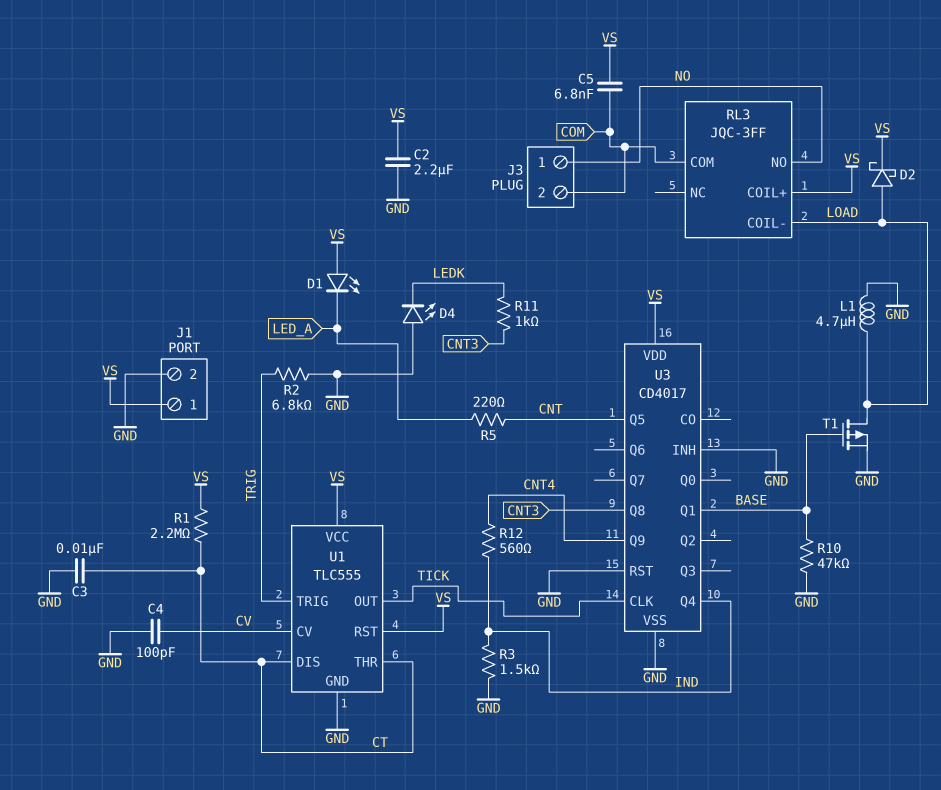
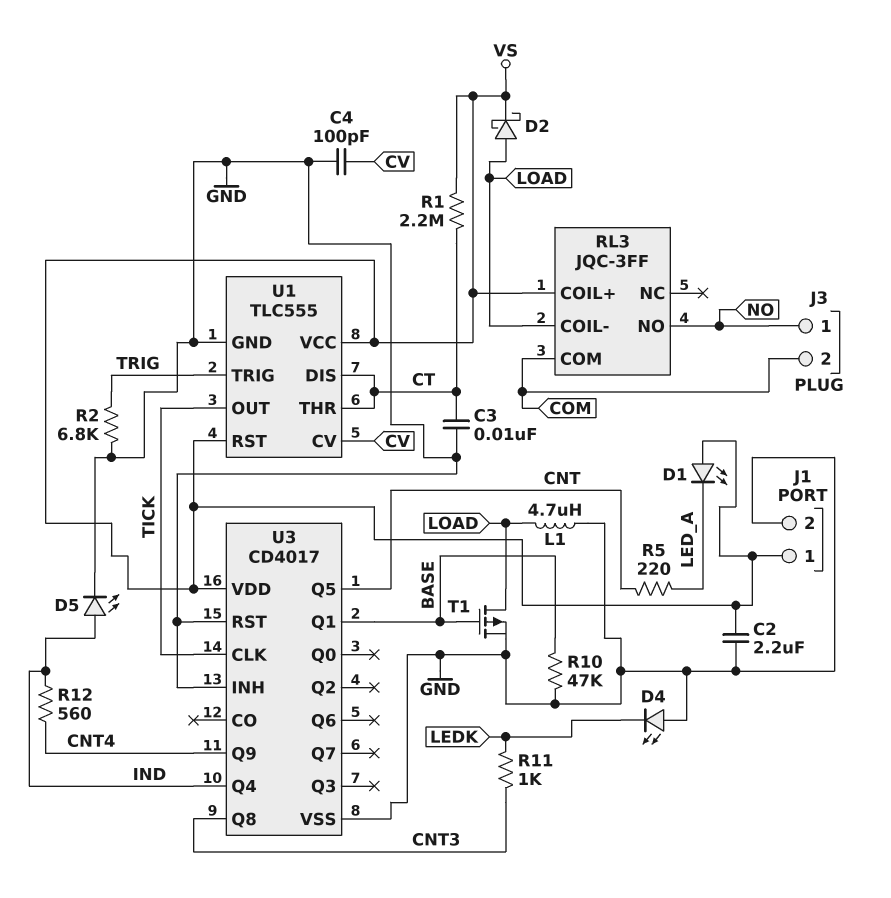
C5: 6.8nF (COM, VS) -> none
D5: none -> LED (A IND, K GND)
R3: 1.5k (GND, IND) -> none

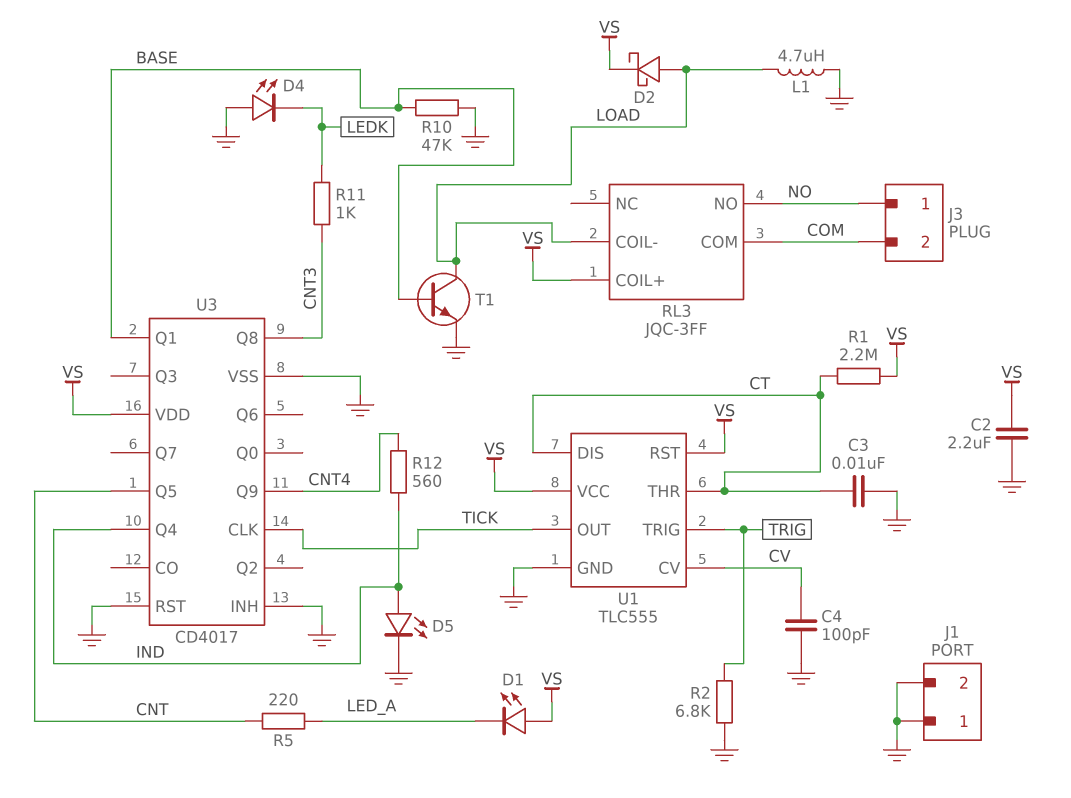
J1 pin 1: VS -> GND
T1: PMOS (G BASE, D LOAD, S GND) -> NPN (B BASE, C LOAD, E GND)

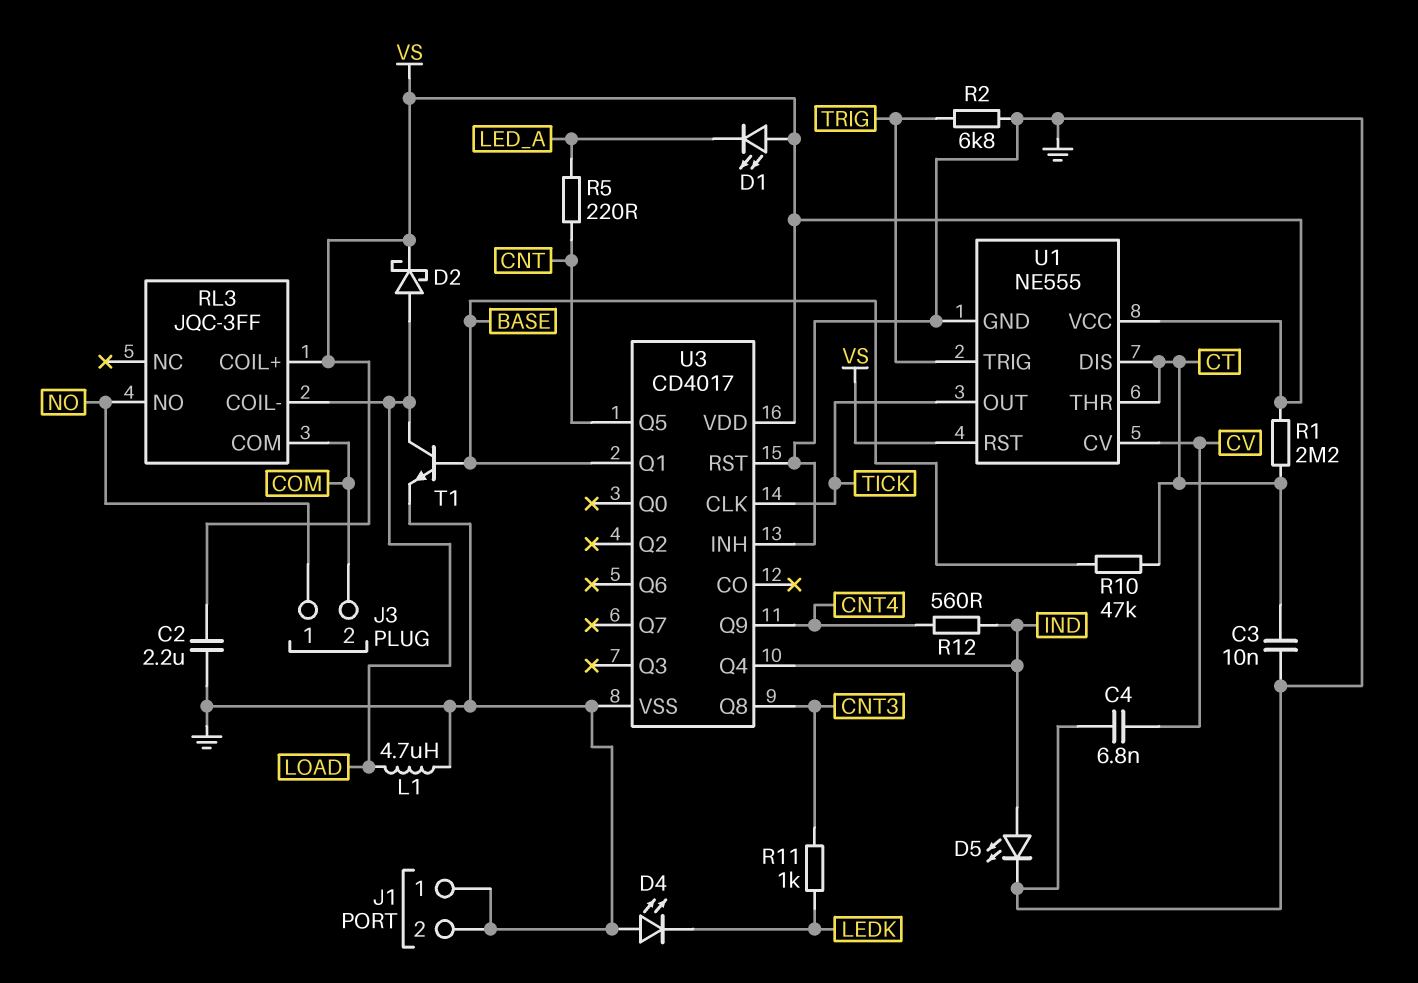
C4: 100pF (CV, GND) -> 6.8nF (CV, GND)
R10: 47k (BASE, GND) -> 47k (BASE, CT)
U1: TLC555 -> NE555

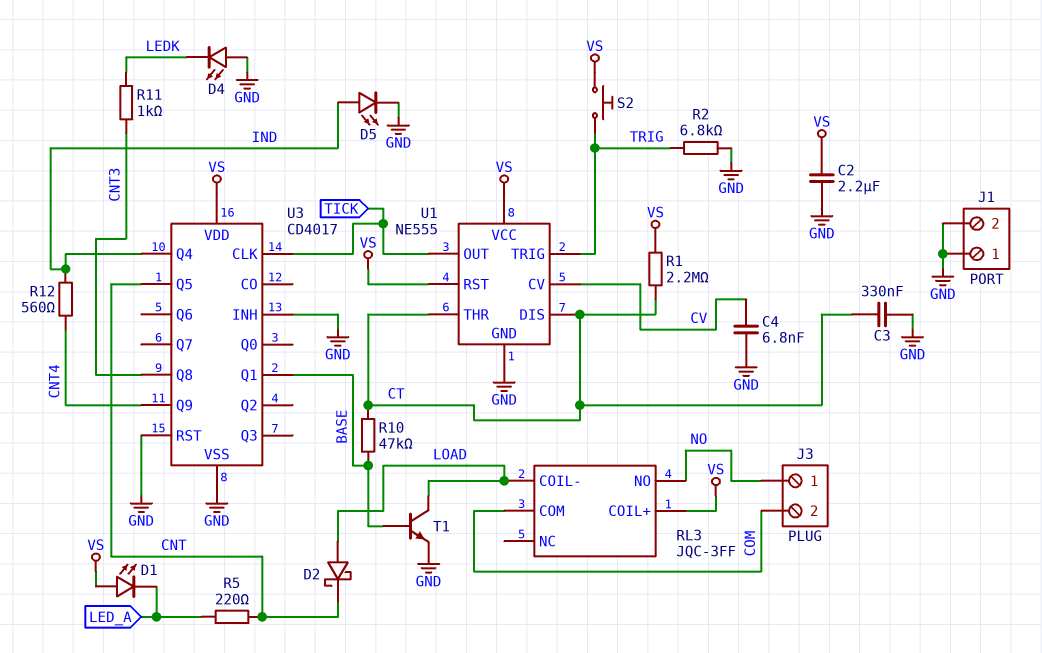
C3: 10nF (CT, GND) -> 330nF (CT, GND)
D2: schottky (A LOAD, K VS) -> schottky (A LOAD, K CNT)
L1: 4.7uH (GND, LOAD) -> none
S2: none -> button (TRIG, VS)

